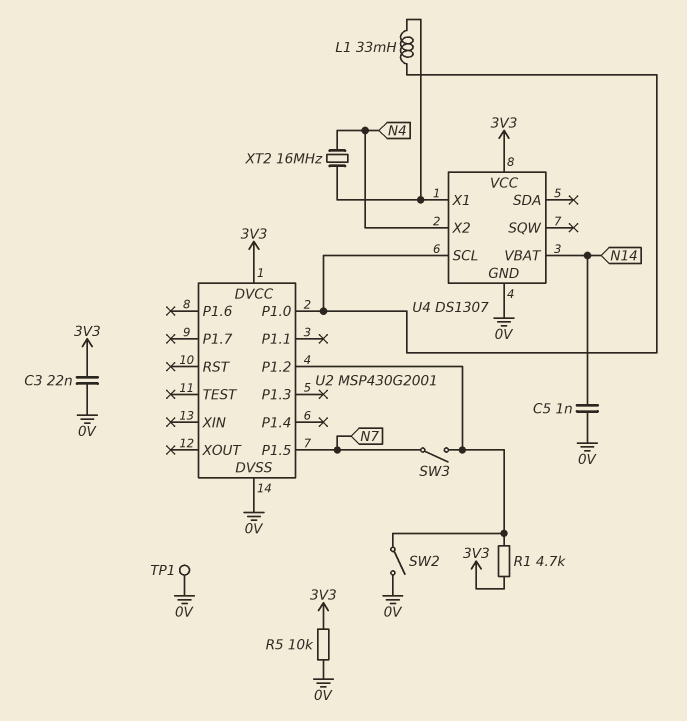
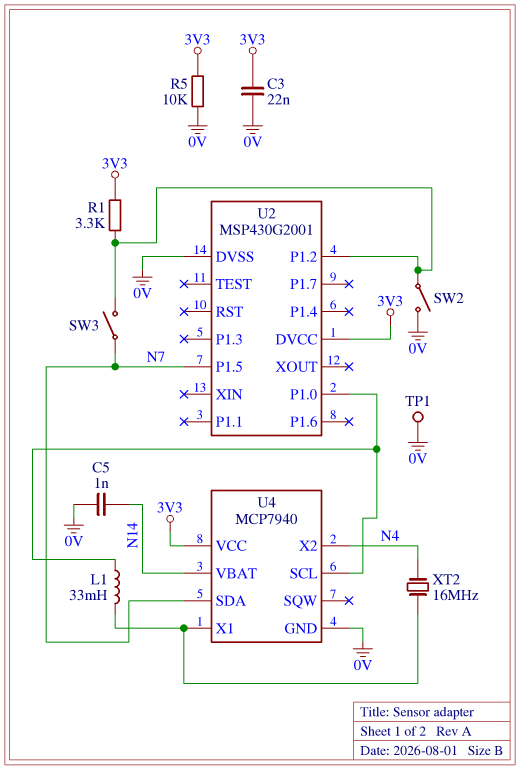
R1: 4.7k (3V3, U2/P1.2) -> 3.3k (3V3, U2/P1.2)
U4: DS1307 -> MCP7940
U4 pin SDA: none -> N7

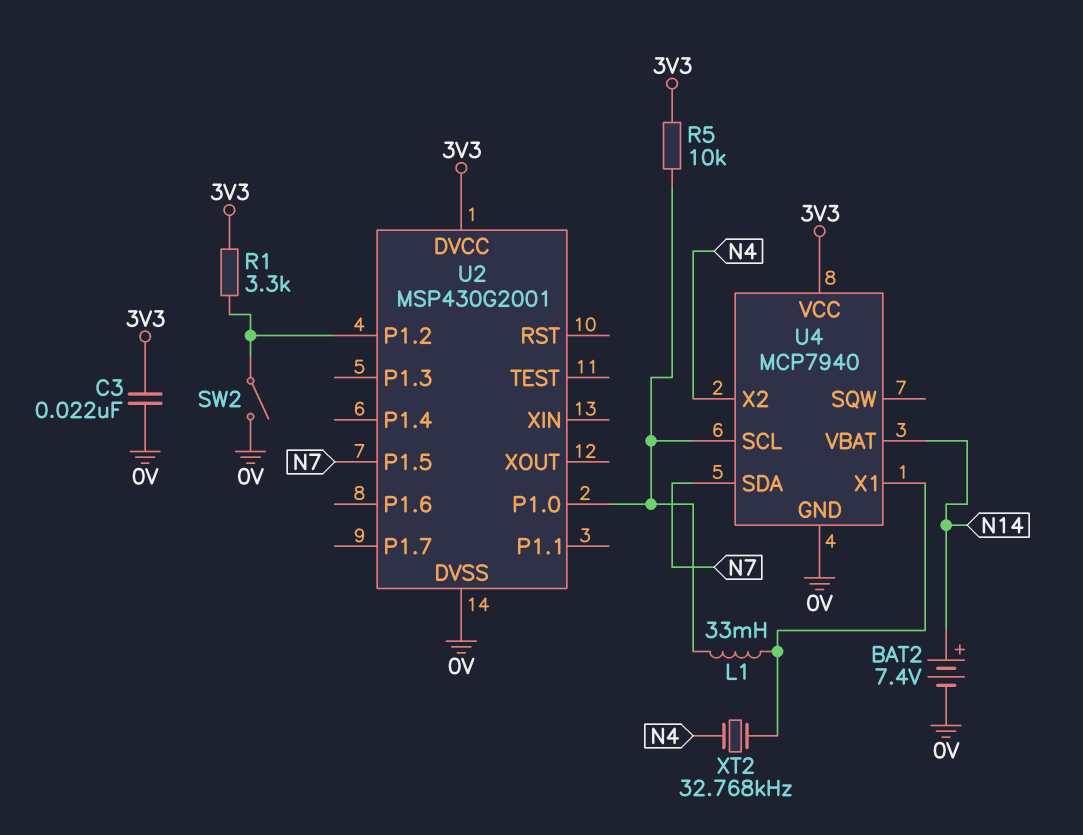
BAT2: none -> 7.4V (plus N14, minus 0V)
C5: 1nF (0V, N14) -> none
R5: 10k (0V, 3V3) -> 10k (3V3, U2/P1.0)
SW3: switch (N7, U2/P1.2) -> none
TP1: test point (0V) -> none
XT2: 16MHz (N4, U4/X1) -> 32.768kHz (N4, U4/X1)

